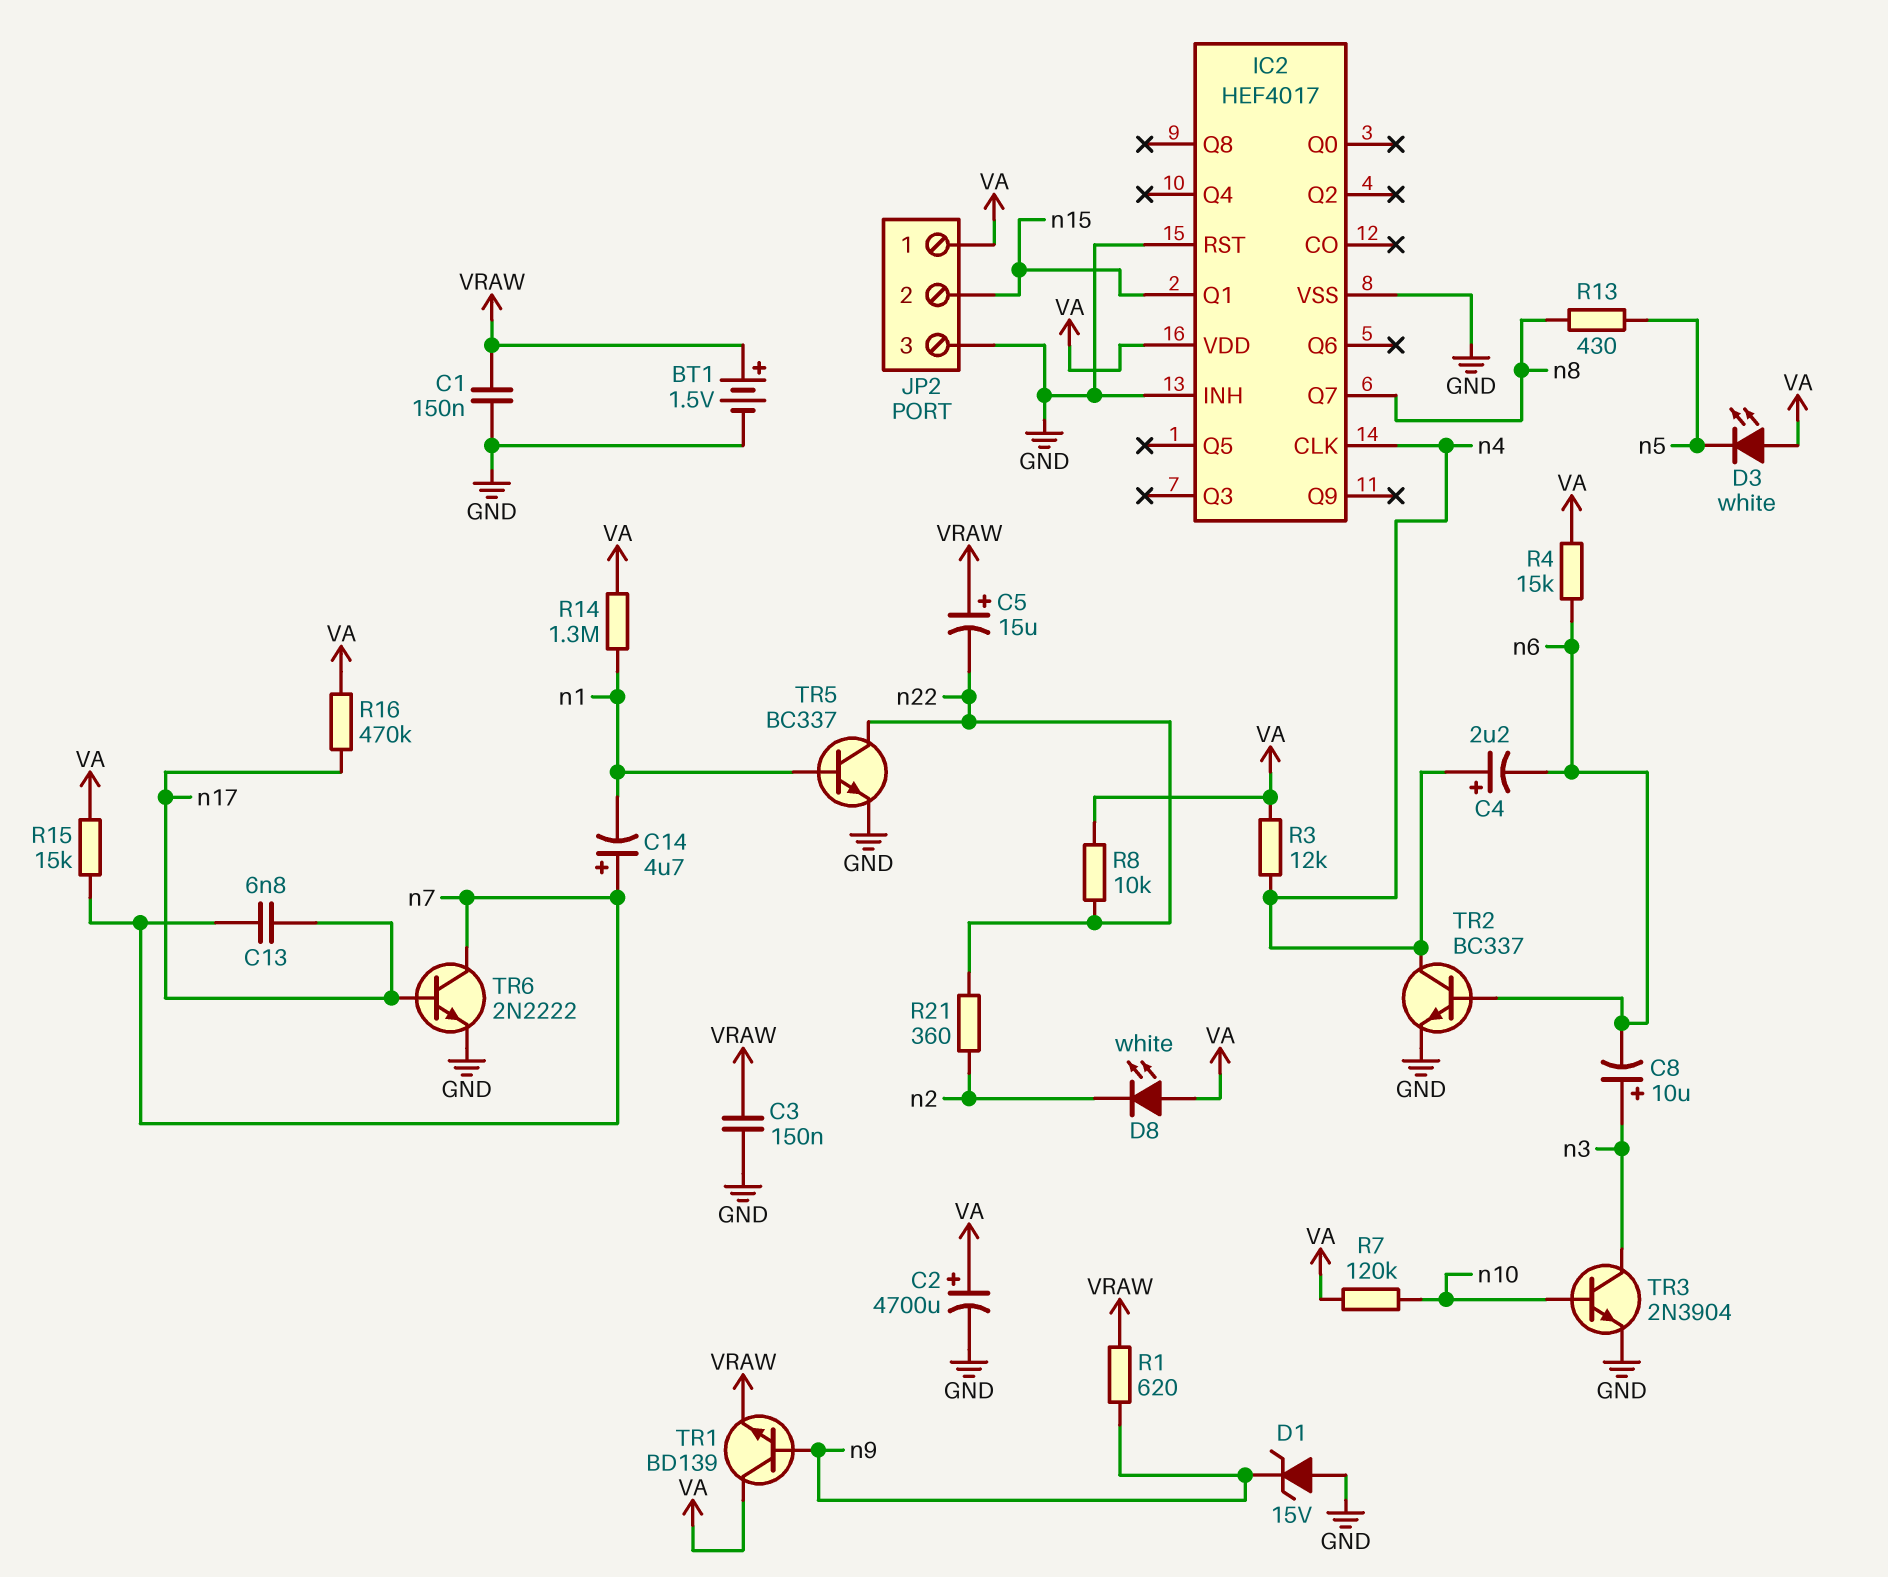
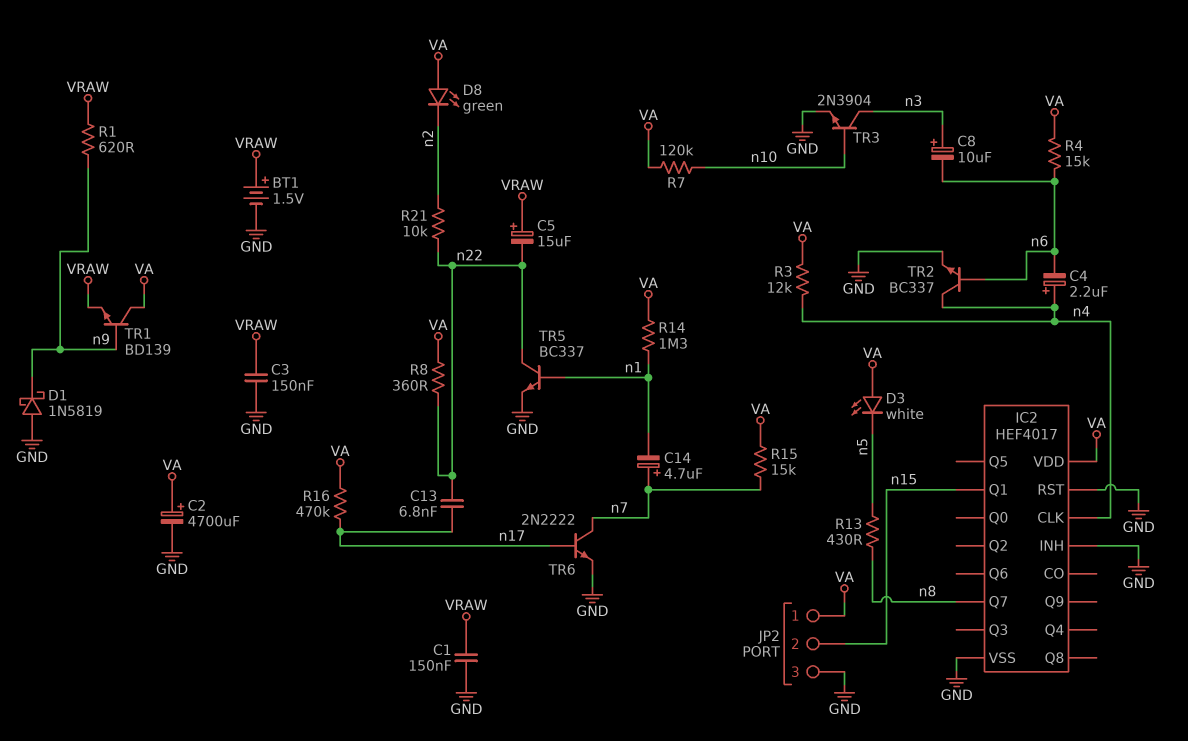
C13: 6.8nF (n7, n17) -> 6.8nF (n17, n22)
D1: zener 15V (A GND, K n9) -> schottky 1N5819 (A GND, K n9)
D8: LED white (A VA, K n2) -> LED green (A VA, K n2)
R8: 10k (VA, n22) -> 360 (VA, n22)
R21: 360 (n2, n22) -> 10k (n2, n22)

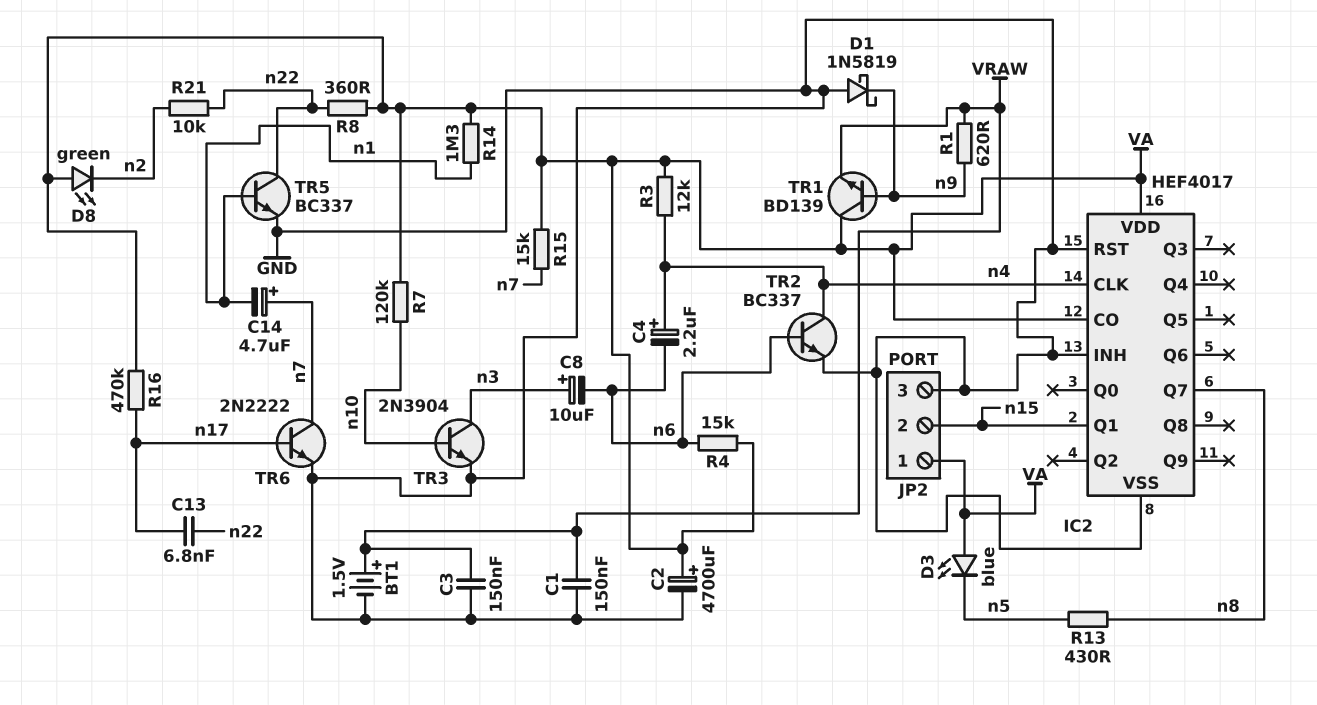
C5: 15uF (plus VRAW, minus n22) -> none
D3: LED white (A VA, K n5) -> LED blue (A VA, K n5)
IC2 pin CO: none -> VA

